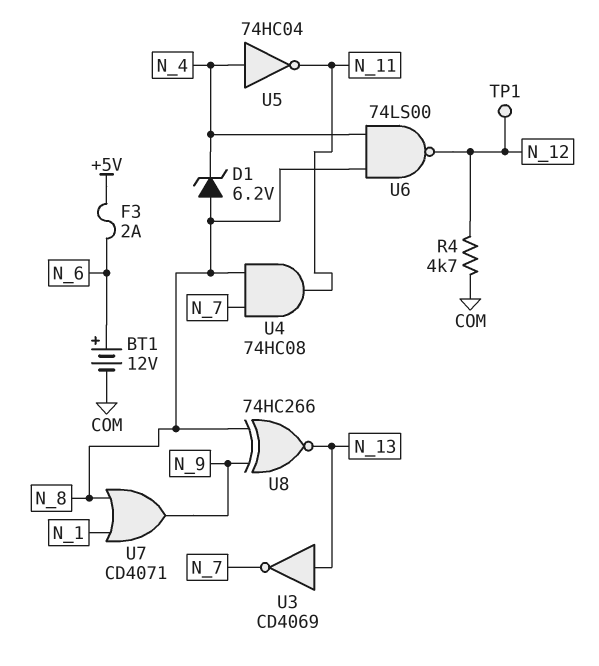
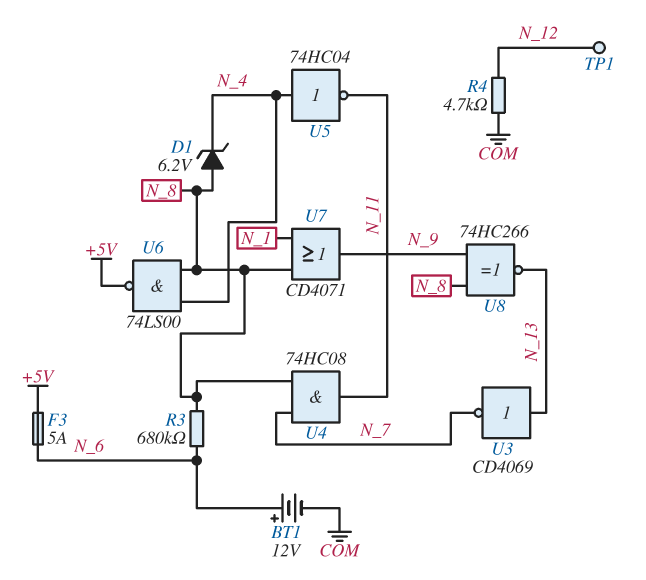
F3: 2A (+5V, N_6) -> 5A (+5V, N_6)
R3: none -> 680k (N_6, N_8)
U6: NAND 74LS00 (in N_4, in N_8, out N_12) -> NAND 74LS00 (in N_4, in N_8, out +5V)

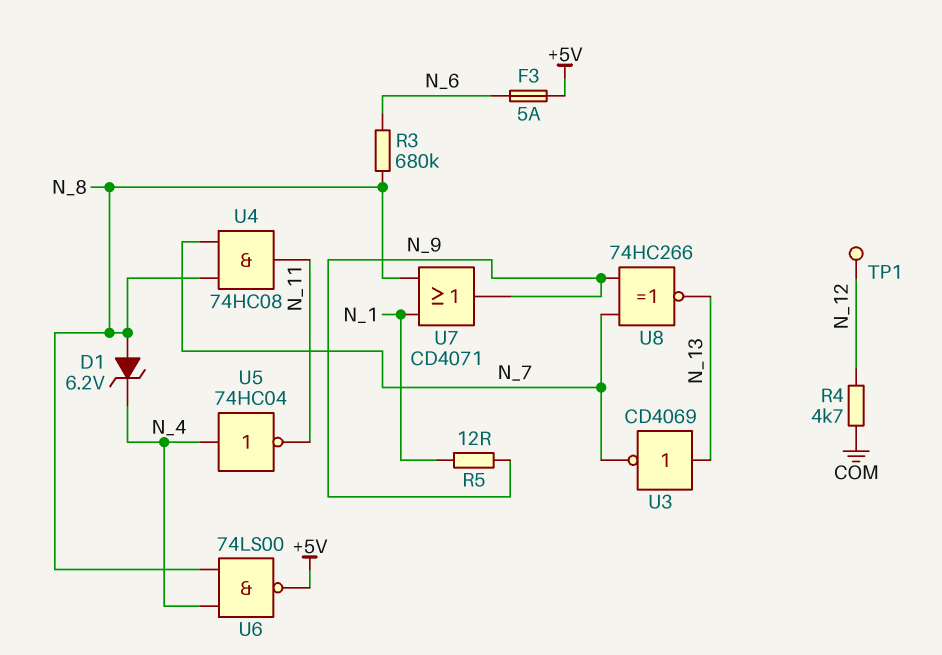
BT1: 12V (plus N_6, minus COM) -> none
R5: none -> 12 (N_1, N_9)
U8: XNOR 74HC266 (in N_8, in N_9, out N_13) -> XNOR 74HC266 (in N_7, in N_9, out N_13)

